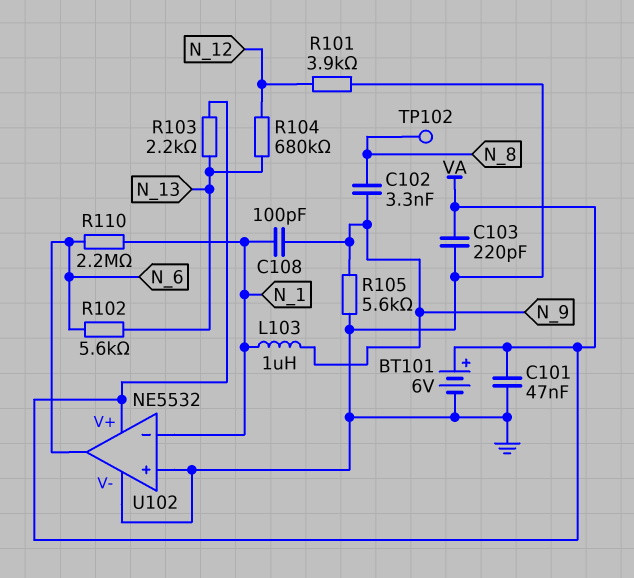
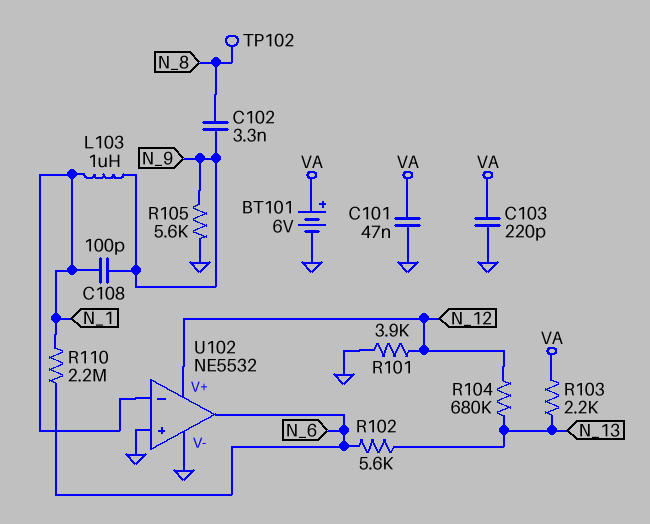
U102 pin V+: VA -> N_12

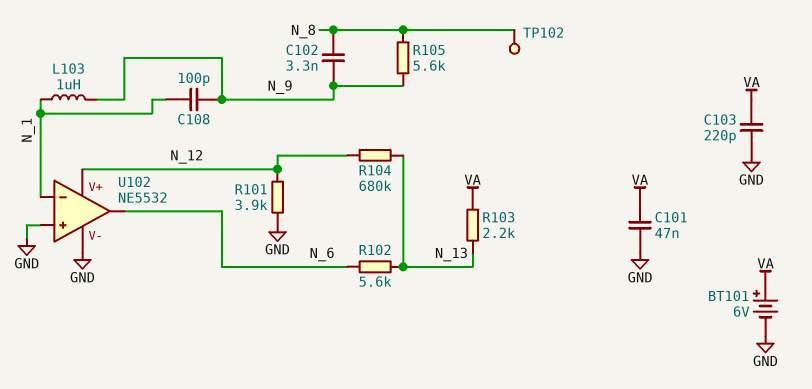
R105: 5.6k (GND, N_9) -> 5.6k (N_8, N_9)
R110: 2.2M (N_1, N_6) -> none

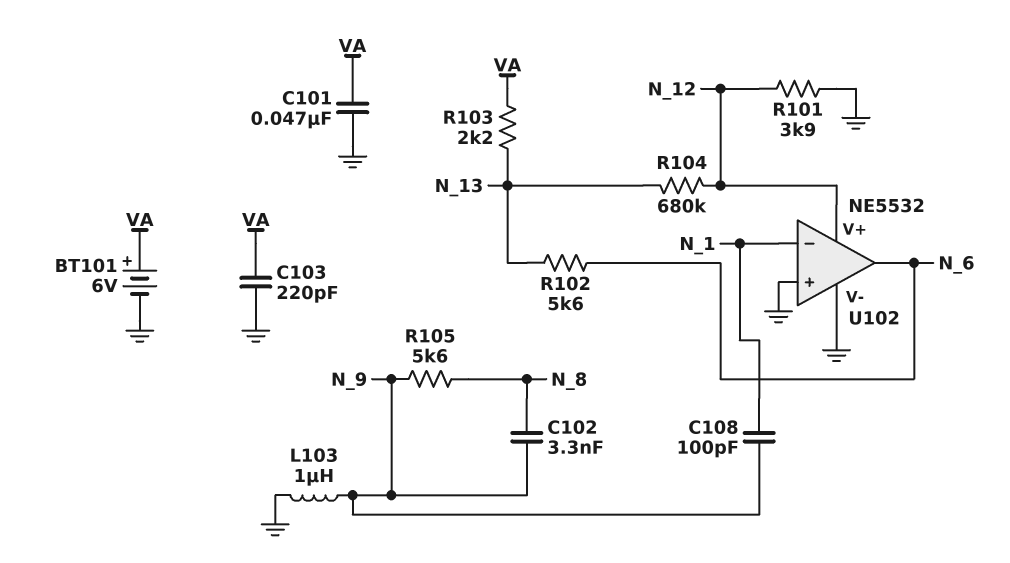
L103: 1uH (N_1, N_9) -> 1uH (GND, N_9)
TP102: test point (N_8) -> none

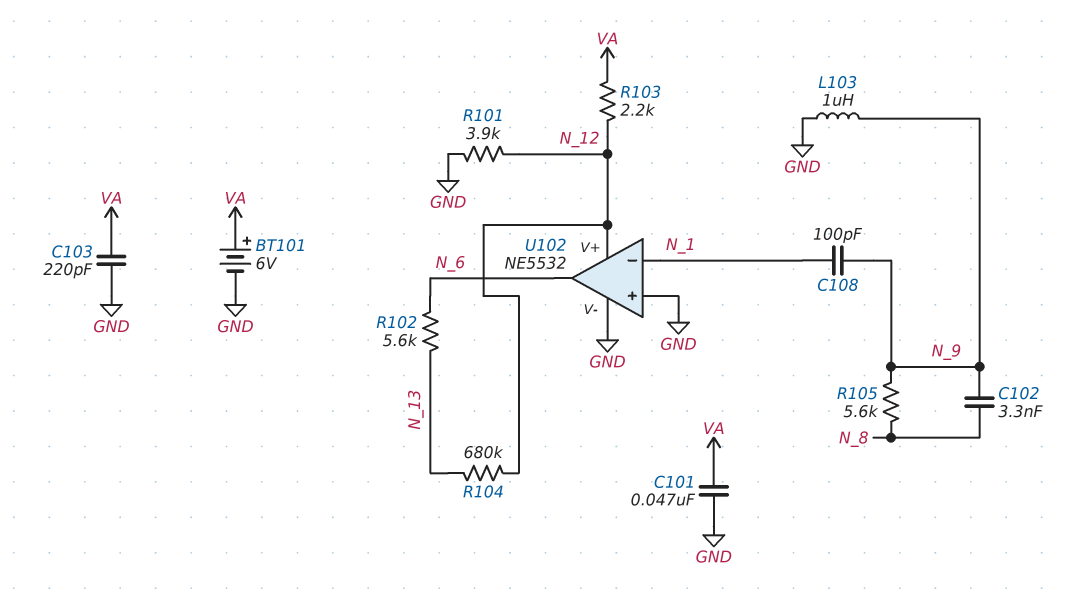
R103: 2.2k (N_13, VA) -> 2.2k (N_12, VA)

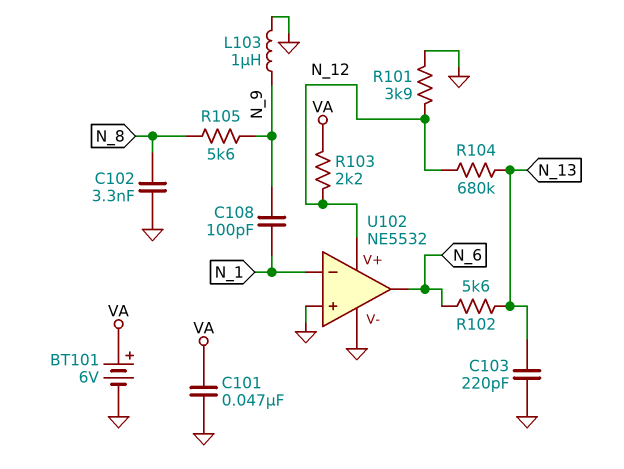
C102: 3.3nF (N_8, N_9) -> 3.3nF (GND, N_8)
C103: 220pF (GND, VA) -> 220pF (GND, N_13)

